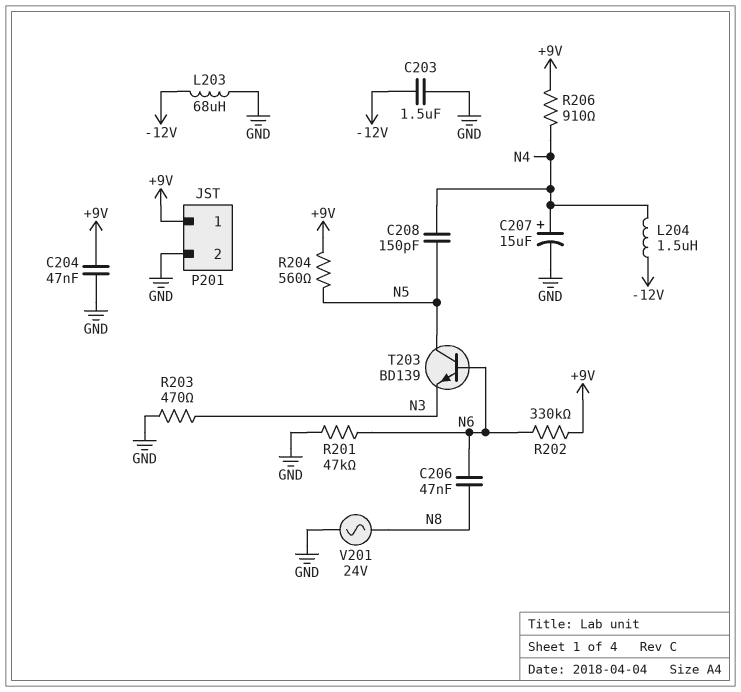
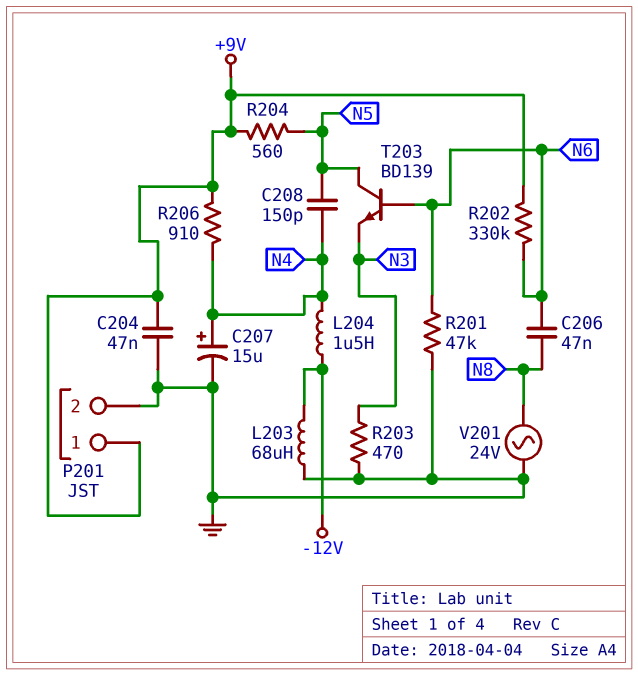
C203: 1.5uF (-12V, GND) -> none

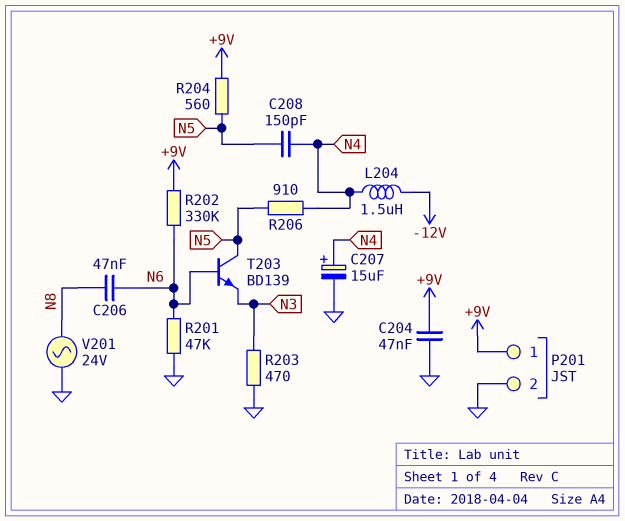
L203: 68uH (-12V, GND) -> none
R206: 910 (+9V, N4) -> 910 (N4, N5)

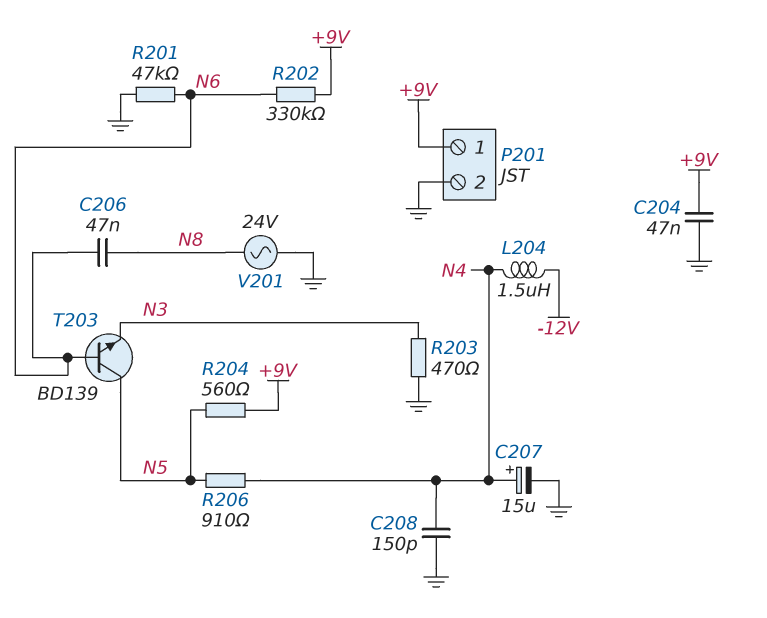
C208: 150pF (N4, N5) -> 150pF (GND, N4)

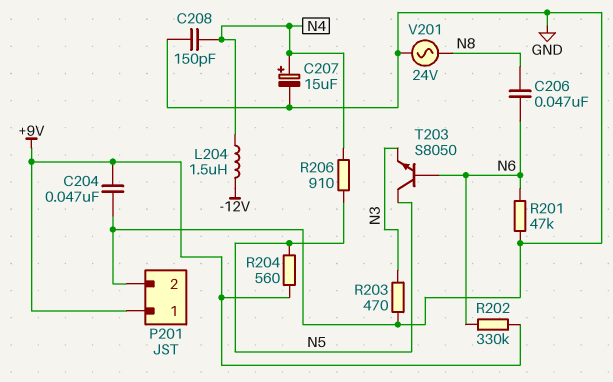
T203: NPN BD139 (B N6, C N5, E N3) -> NPN S8050 (B N6, C N5, E N3)

